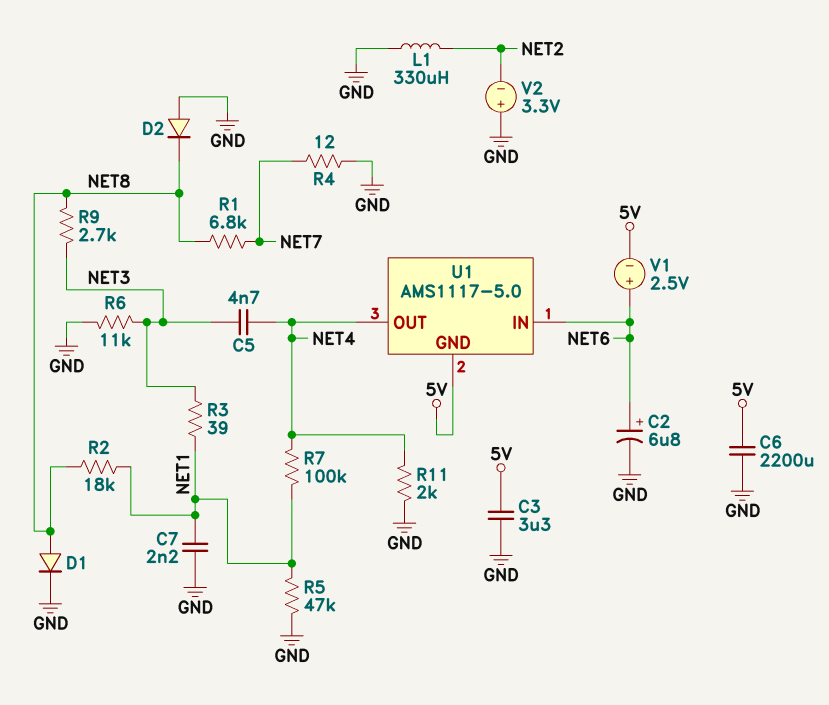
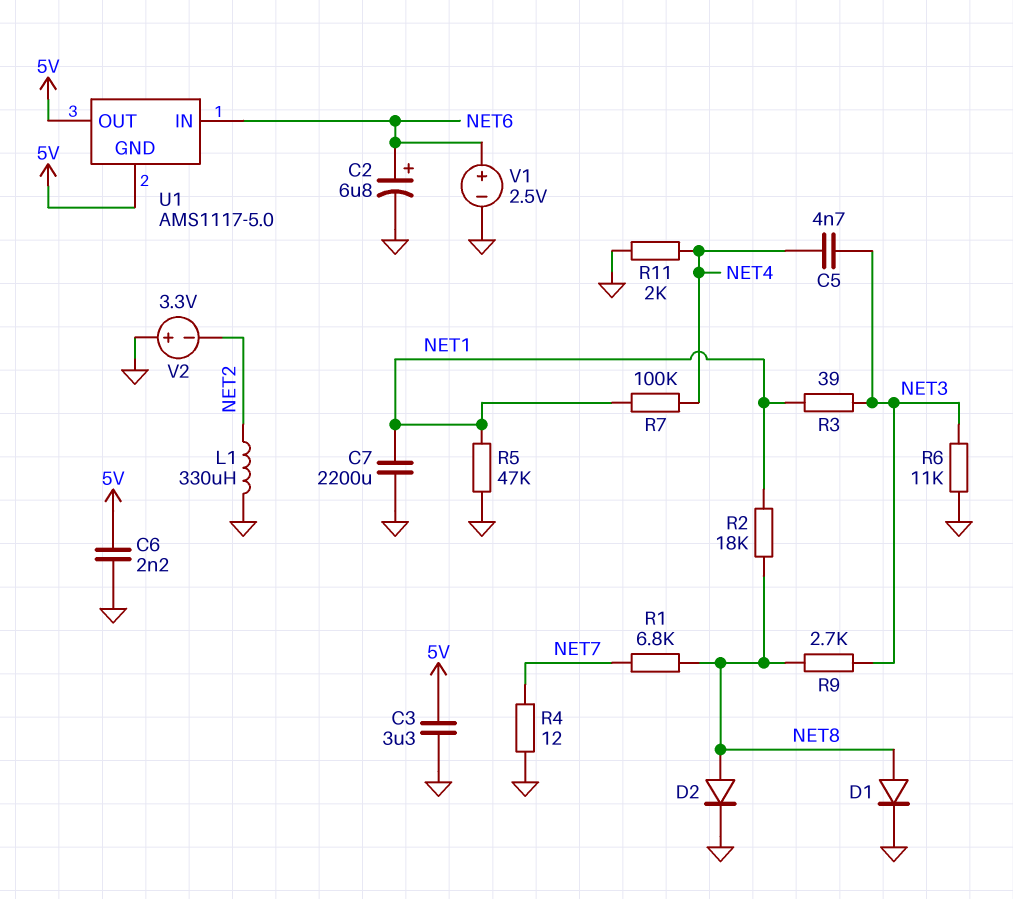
C6: 2200uF (5V, GND) -> 2.2nF (5V, GND)
C7: 2.2nF (GND, NET1) -> 2200uF (GND, NET1)
D2: diode (A GND, K NET8) -> diode (A NET8, K GND)
U1 pin OUT: NET4 -> 5V
V1: 2.5V (plus NET6, minus 5V) -> 2.5V (plus NET6, minus GND)

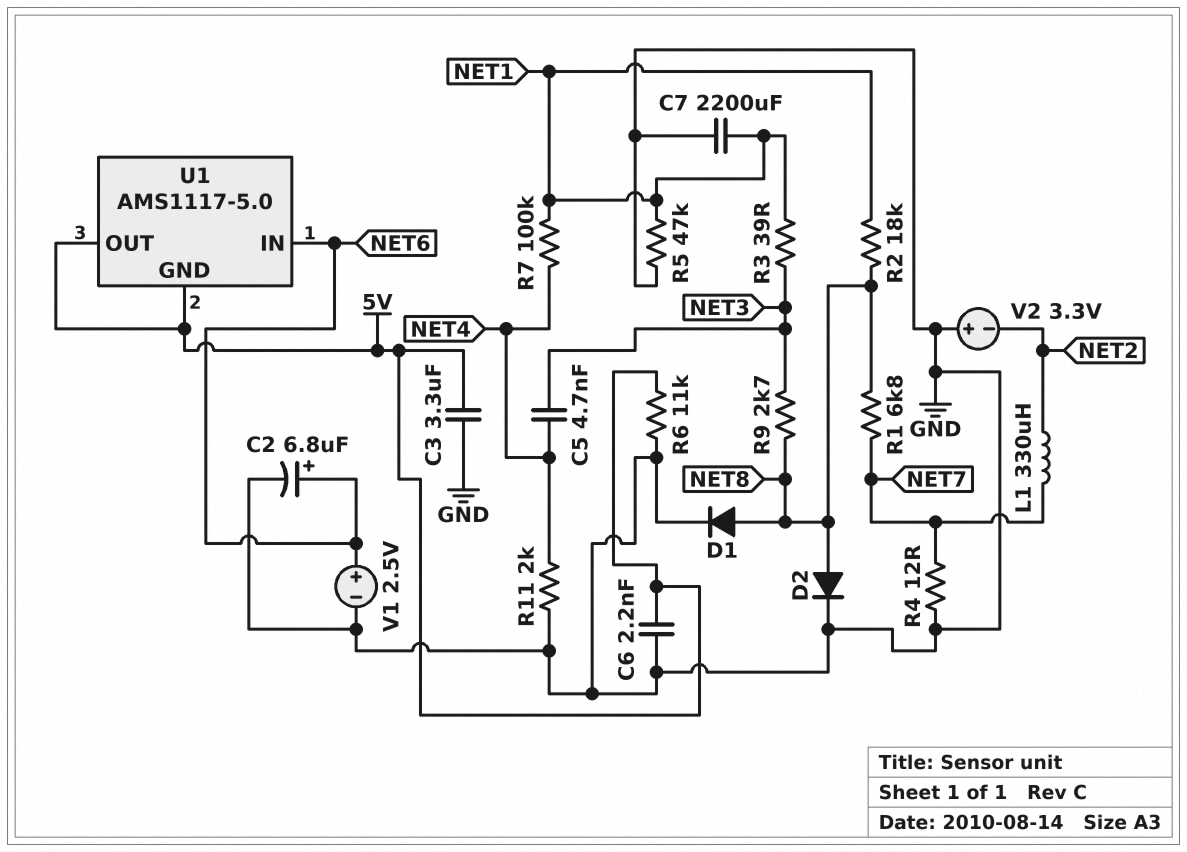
L1: 330uH (GND, NET2) -> 330uH (NET2, NET7)
R6: 11k (GND, NET3) -> 11k (5V, GND)

